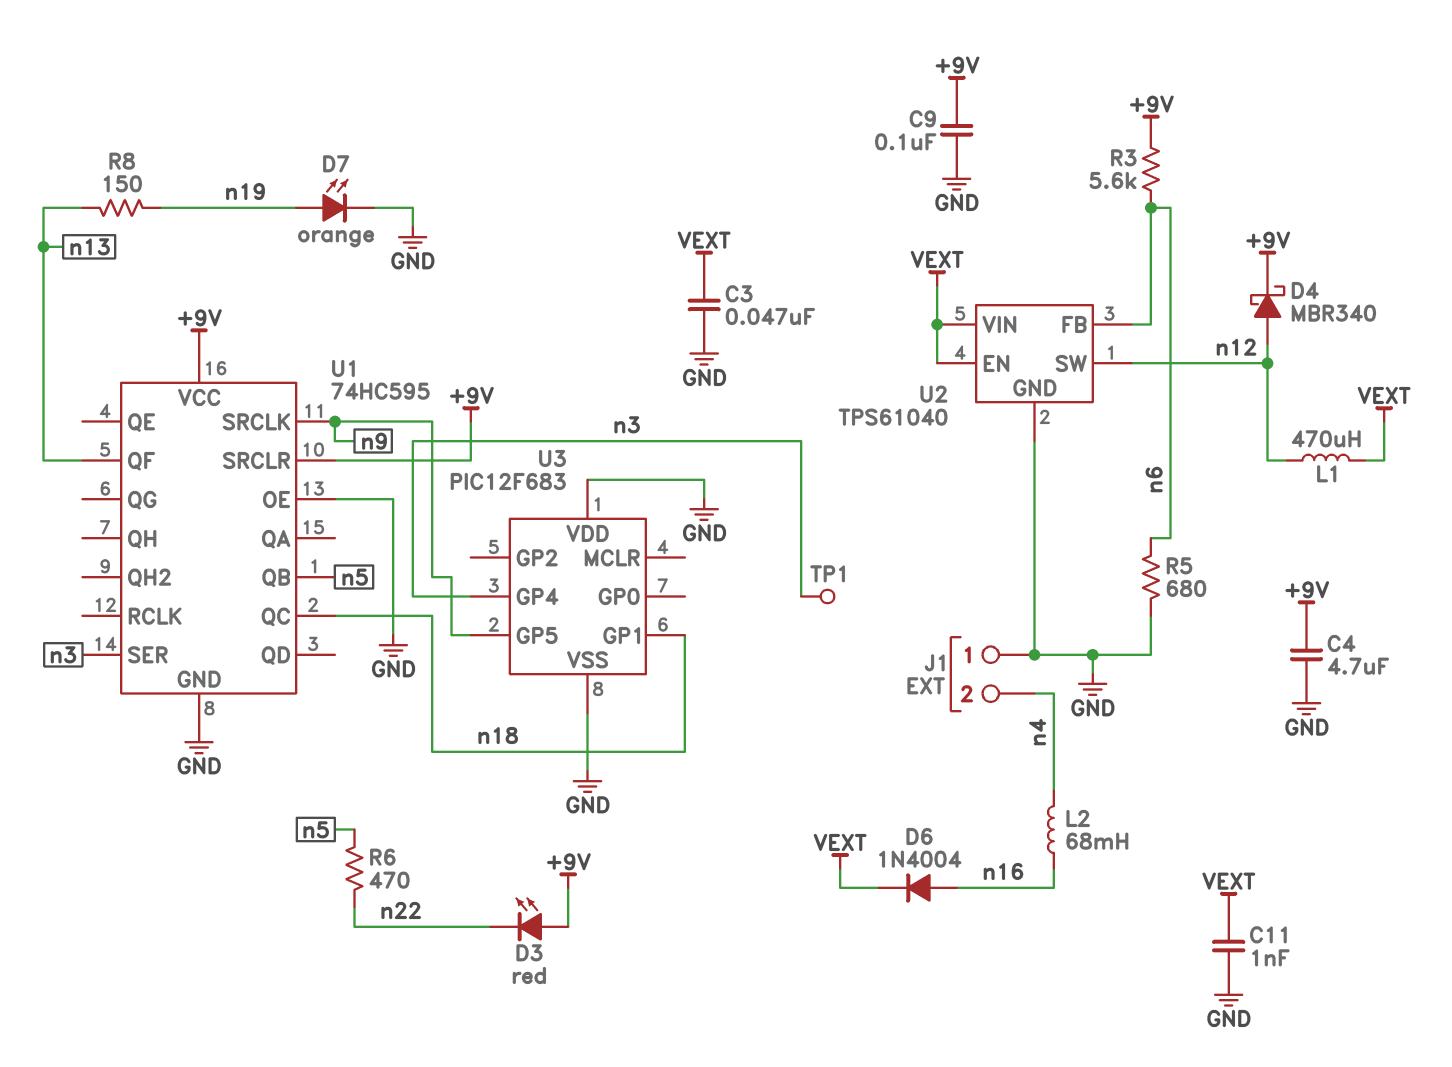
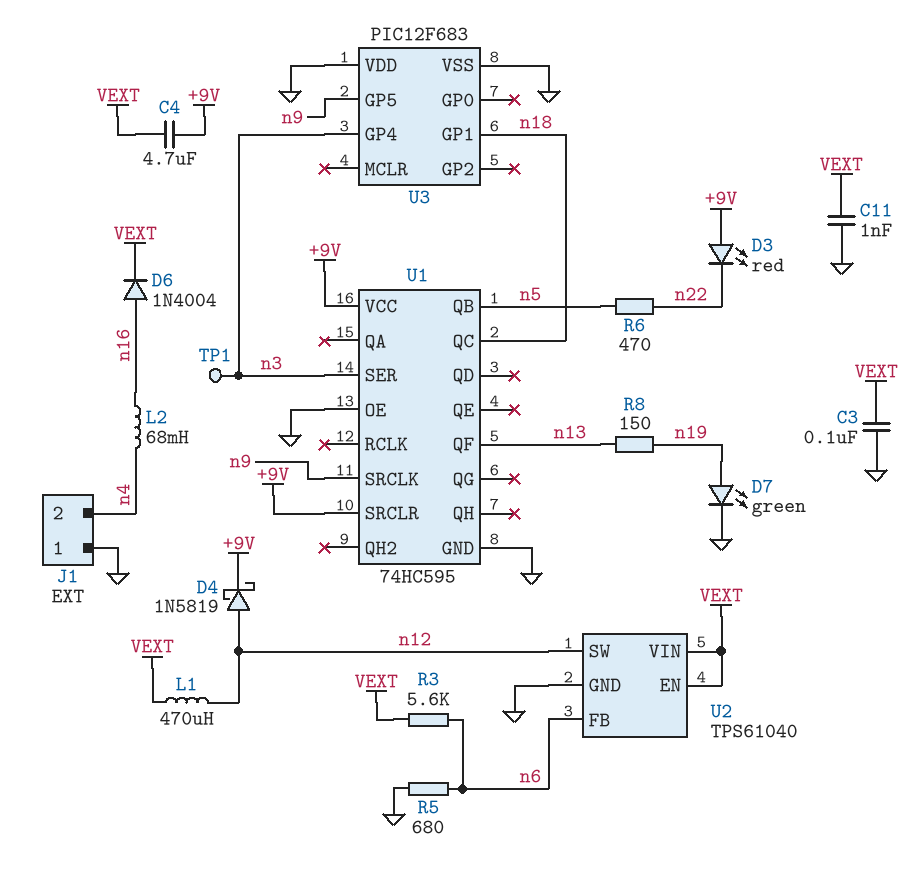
C3: 47nF (GND, VEXT) -> 100nF (GND, VEXT)
C4: 4.7uF (+9V, GND) -> 4.7uF (+9V, VEXT)
C9: 100nF (+9V, GND) -> none
D4: schottky MBR340 (A n12, K +9V) -> schottky 1N5819 (A n12, K +9V)
D7: LED orange (A n19, K GND) -> LED green (A n19, K GND)
R3: 5.6k (+9V, n6) -> 5.6k (VEXT, n6)

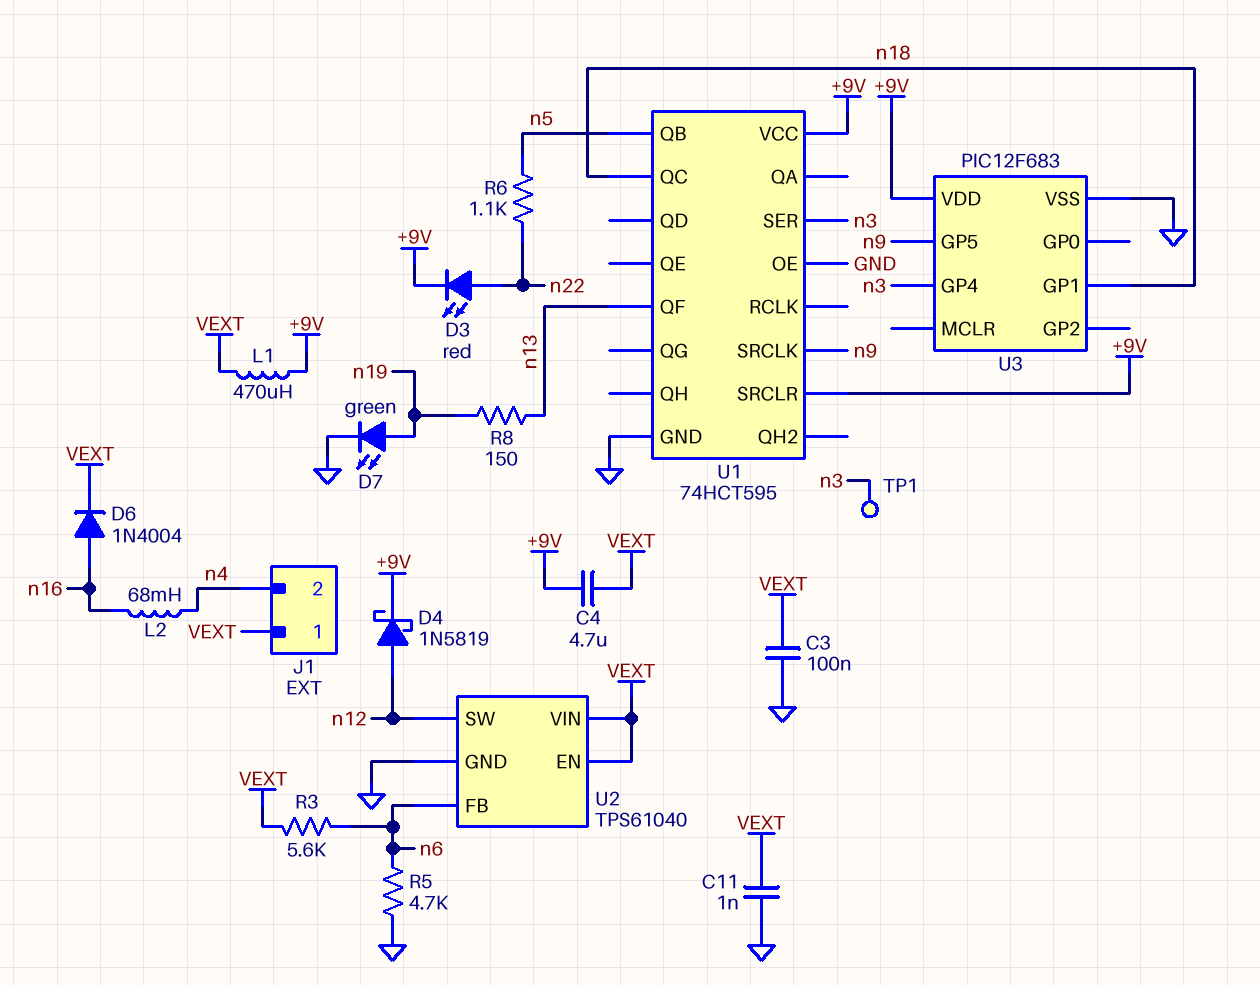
D3: LED red (A +9V, K n22) -> LED red (A n22, K +9V)
J1 pin 1: GND -> VEXT
L1: 470uH (VEXT, n12) -> 470uH (+9V, VEXT)
R5: 680 (GND, n6) -> 4.7k (GND, n6)
R6: 470 (n5, n22) -> 1.1k (n5, n22)
U1: 74HC595 -> 74HCT595
U3 pin VDD: GND -> +9V

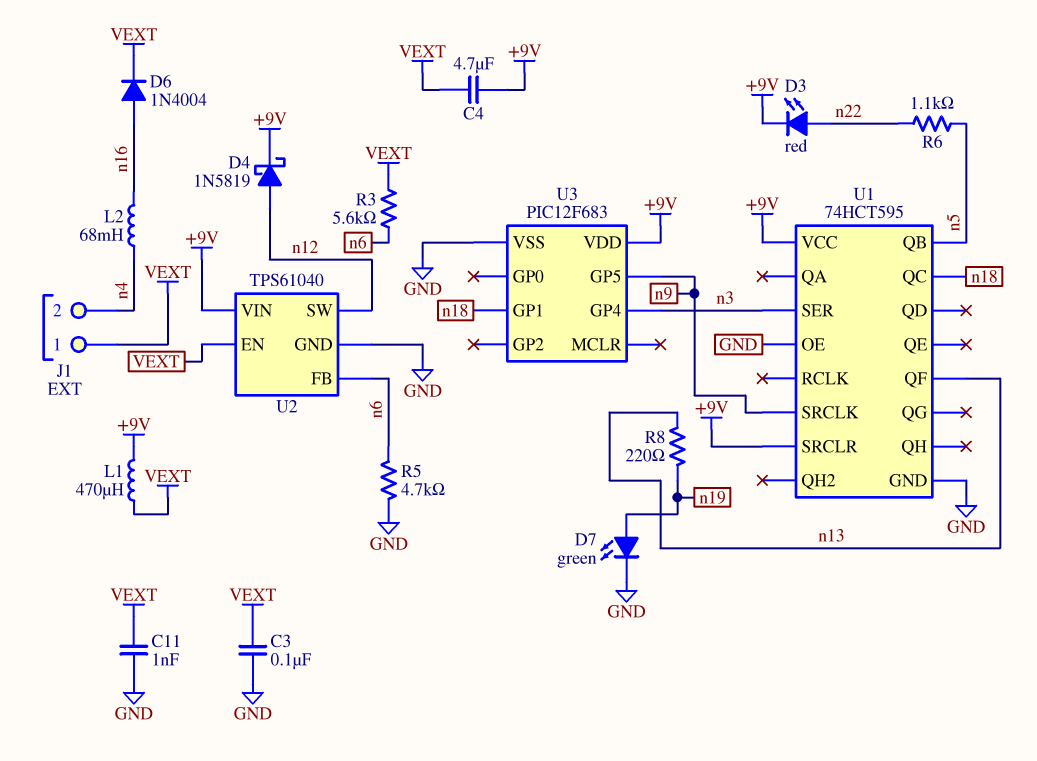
R8: 150 (n13, n19) -> 220 (n13, n19)
TP1: test point (n3) -> none
U2 pin VIN: VEXT -> +9V

